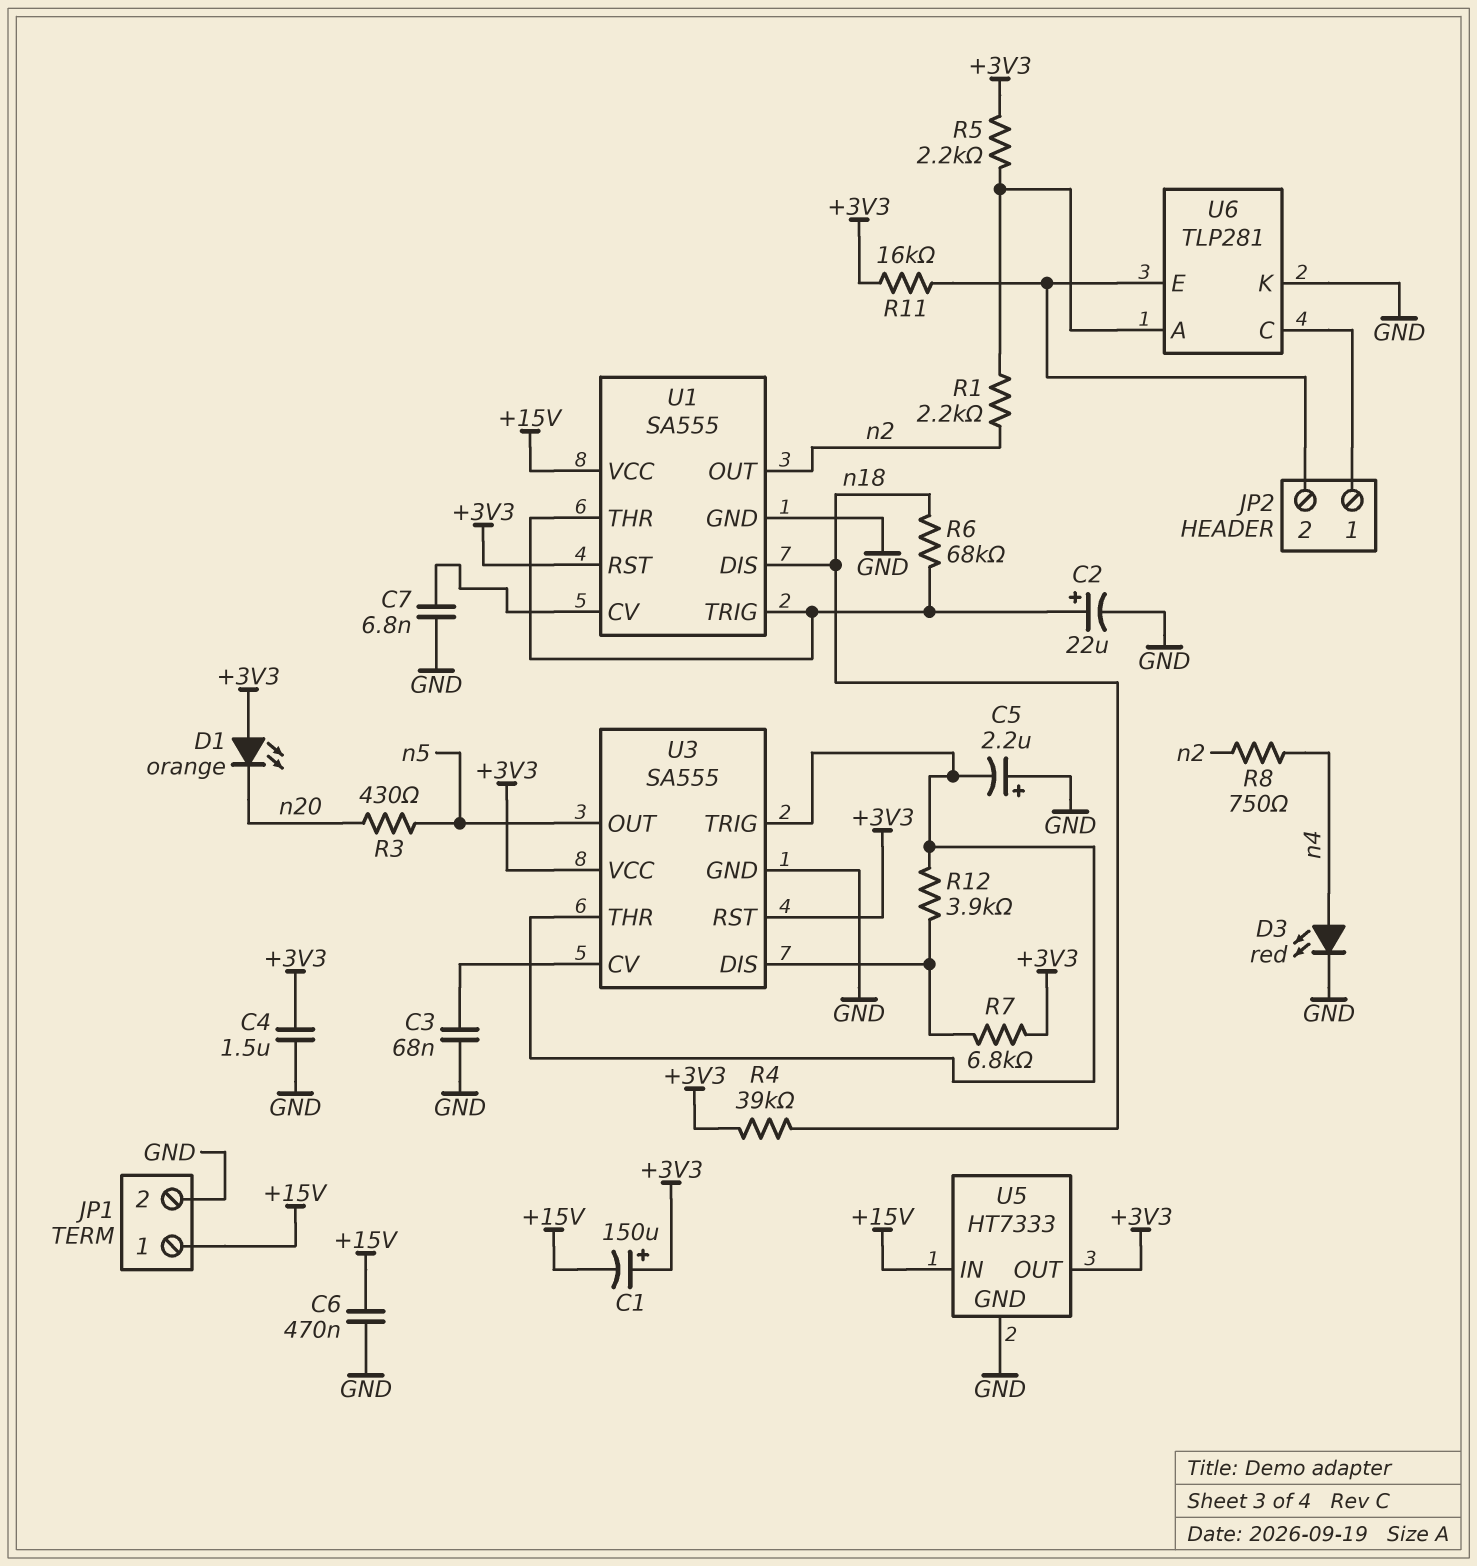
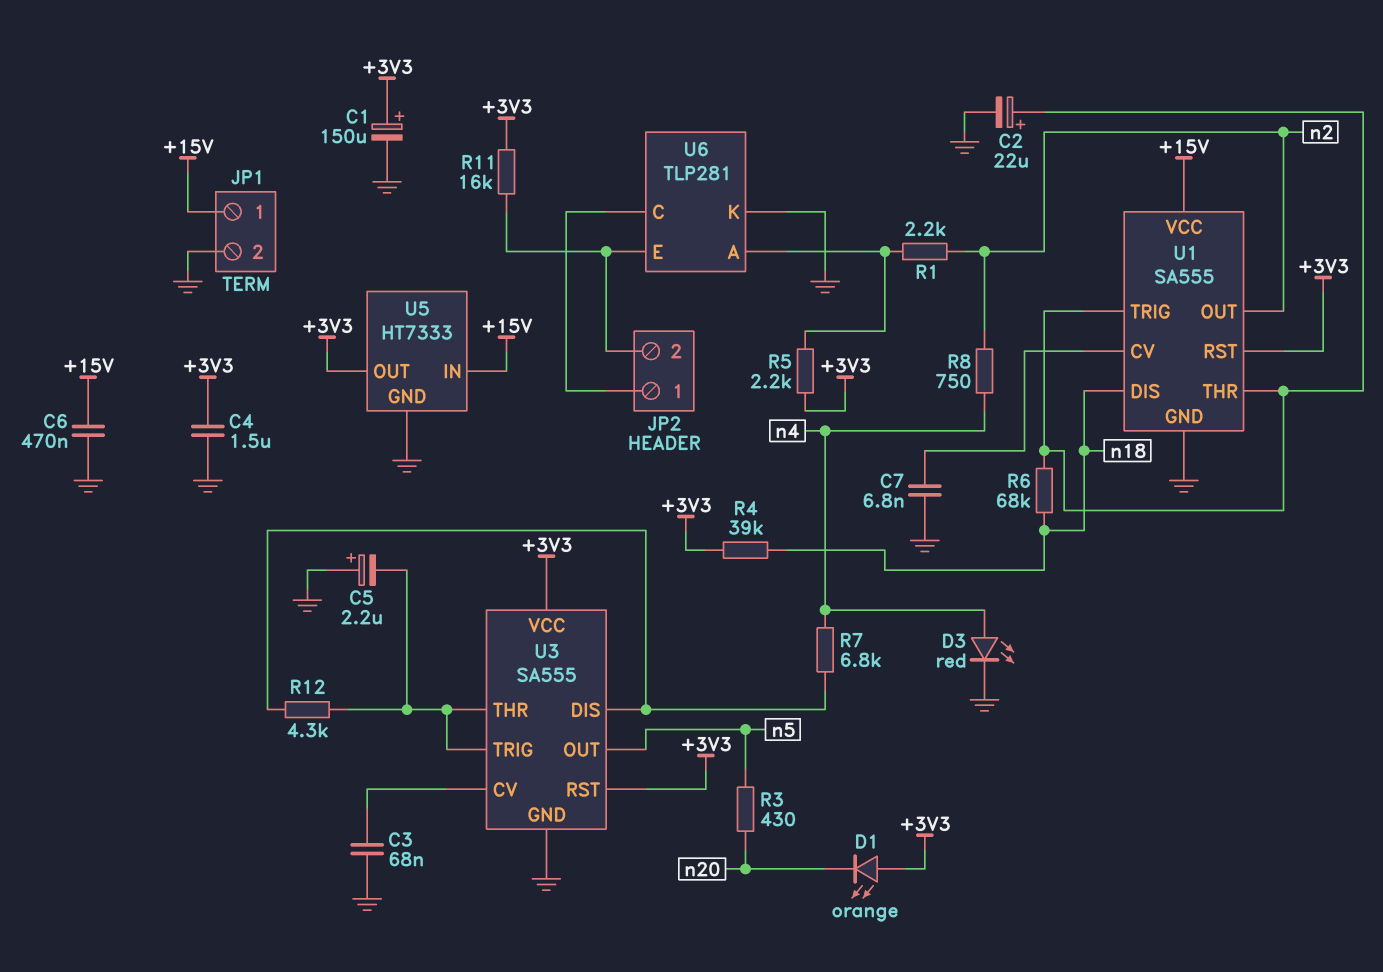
C1: 150uF (plus +3V3, minus +15V) -> 150uF (plus +3V3, minus GND)
R7: 6.8k (+3V3, U3/DIS) -> 6.8k (U3/DIS, n4)
R12: 3.9k (U3/DIS, U3/THR) -> 4.3k (U3/DIS, U3/THR)

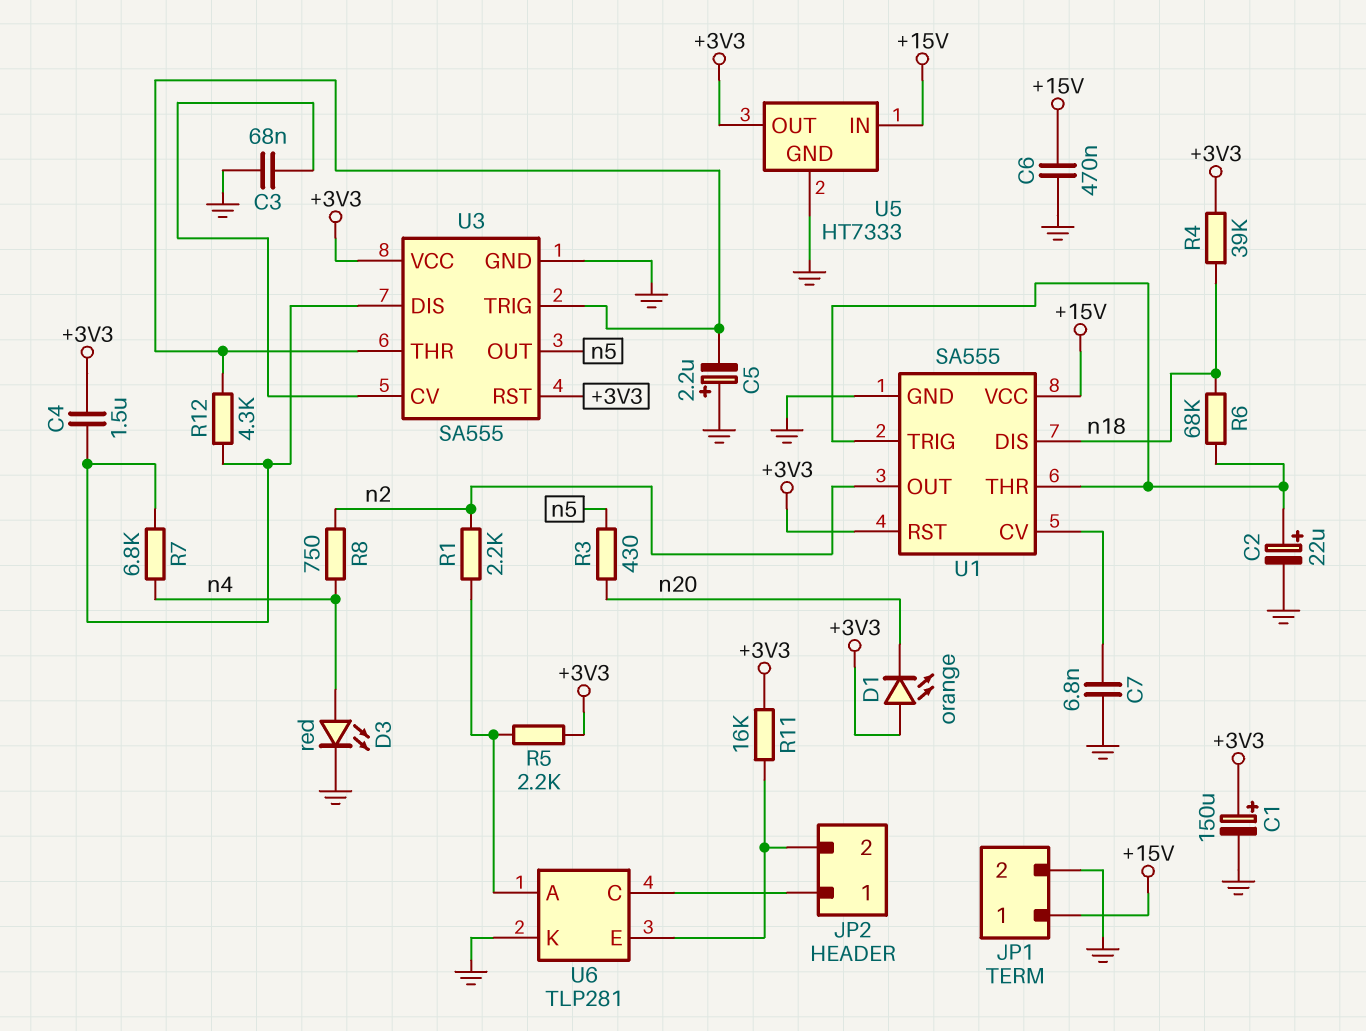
C4: 1.5uF (+3V3, GND) -> 1.5uF (+3V3, U3/DIS)

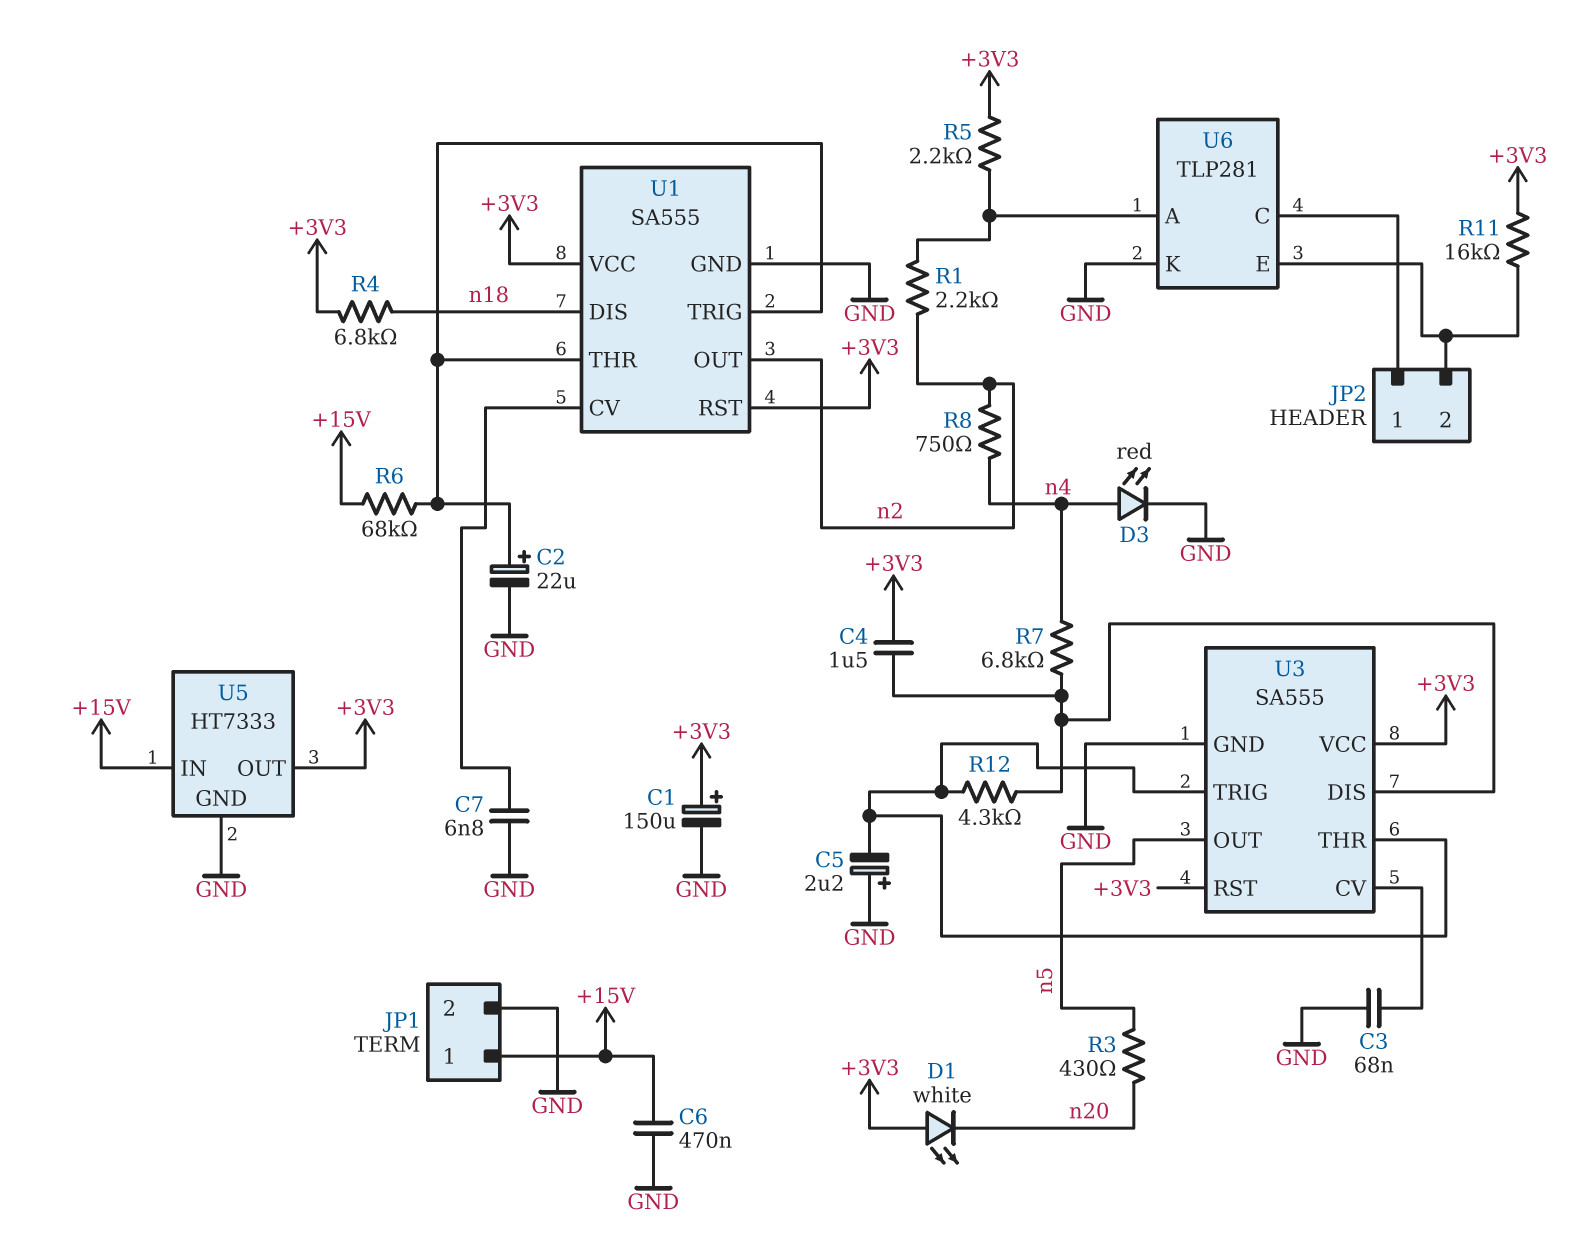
D1: LED orange (A +3V3, K n20) -> LED white (A +3V3, K n20)
R4: 39k (+3V3, n18) -> 6.8k (+3V3, n18)
R6: 68k (U1/THR, n18) -> 68k (+15V, U1/THR)
U1 pin VCC: +15V -> +3V3

